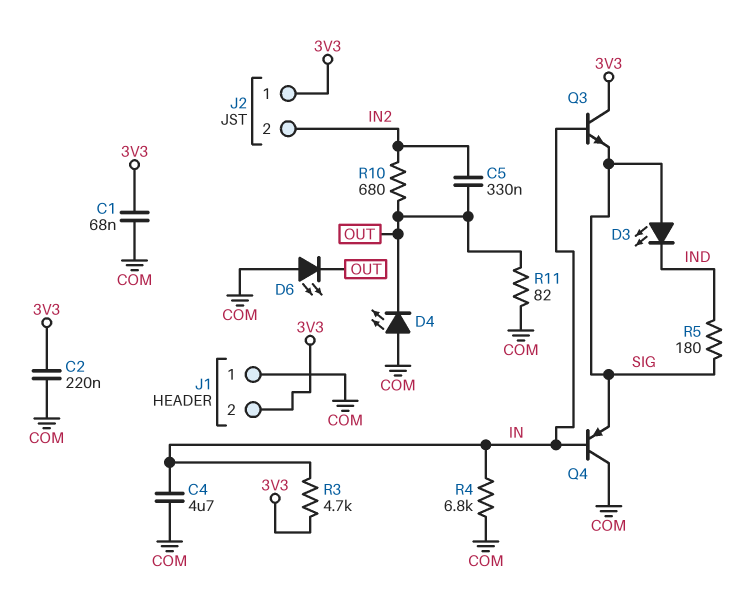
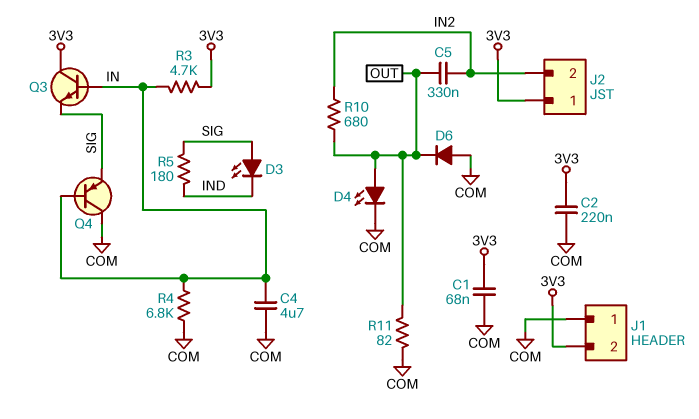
D4: LED (A COM, K OUT) -> LED (A OUT, K COM)
D6: LED (A COM, K OUT) -> diode (A COM, K OUT)

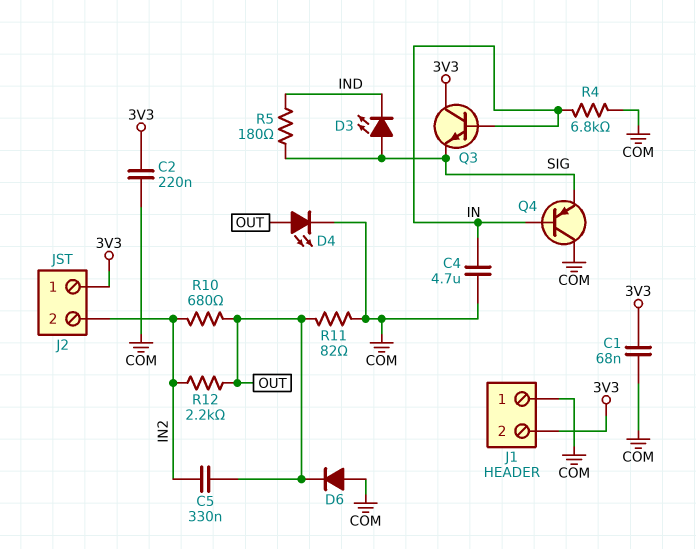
R3: 4.7k (3V3, IN) -> none
R12: none -> 2.2k (IN2, OUT)

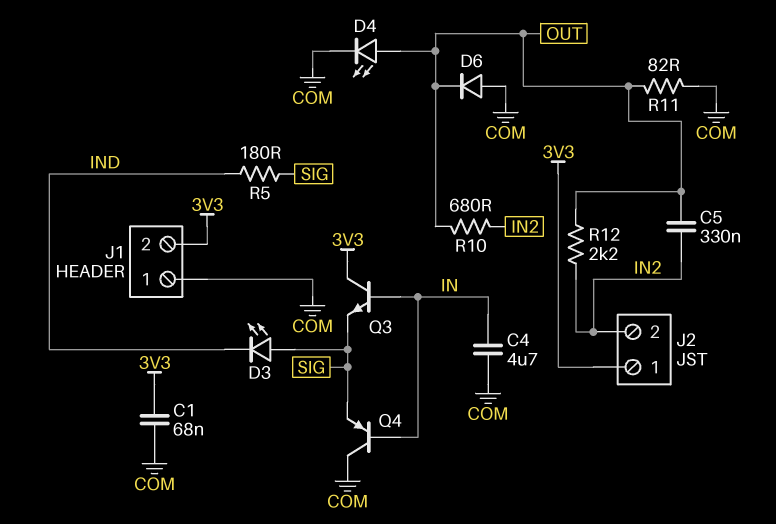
C2: 220nF (3V3, COM) -> none
R4: 6.8k (COM, IN) -> none

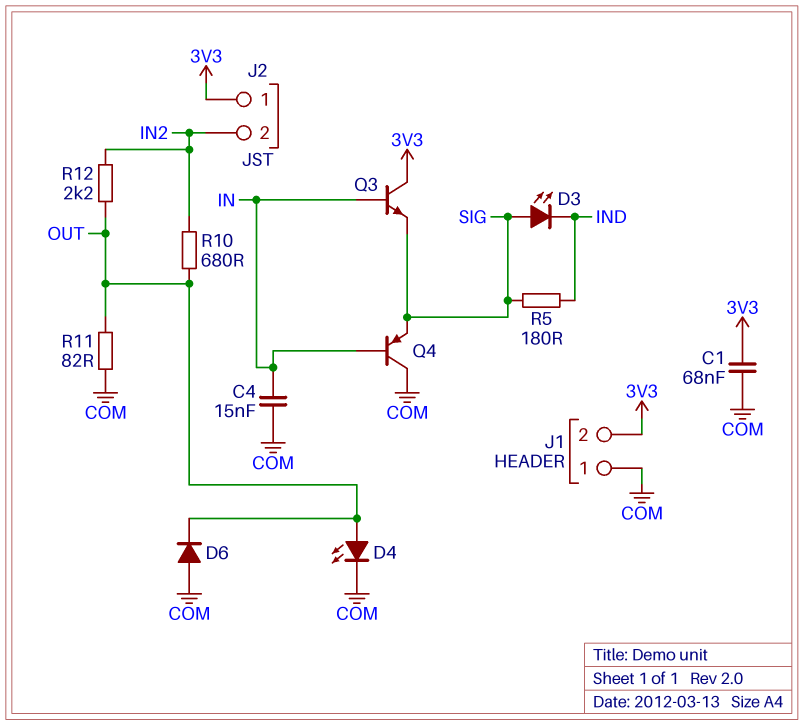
C4: 4.7uF (COM, IN) -> 15nF (COM, IN)
C5: 330nF (IN2, OUT) -> none

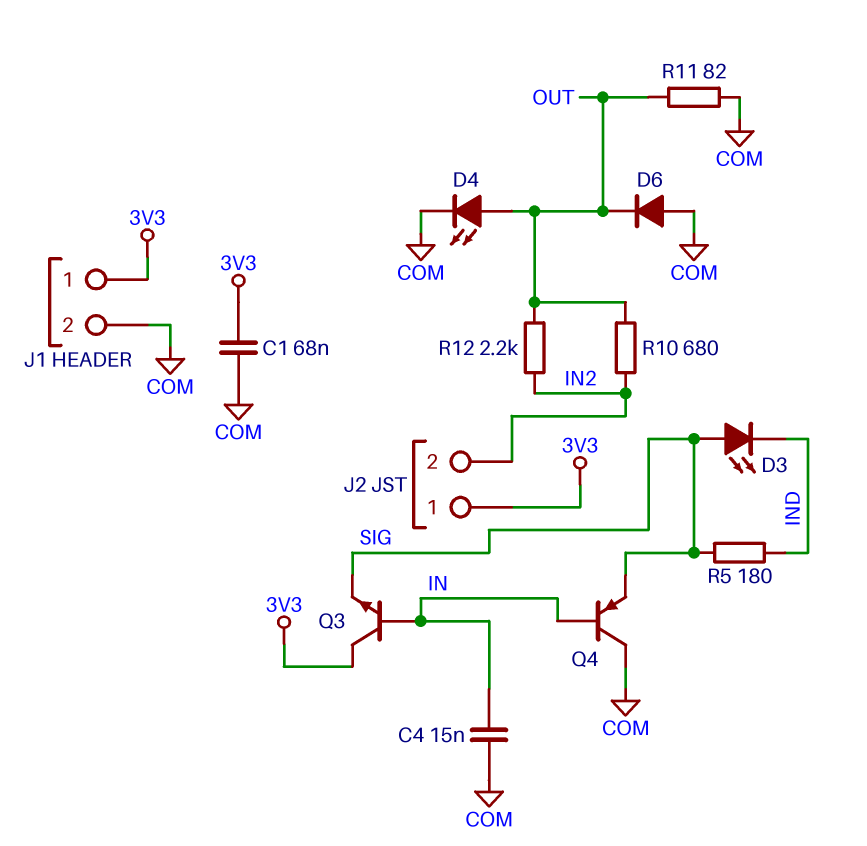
J1 pin 1: COM -> 3V3
J1 pin 2: 3V3 -> COM

